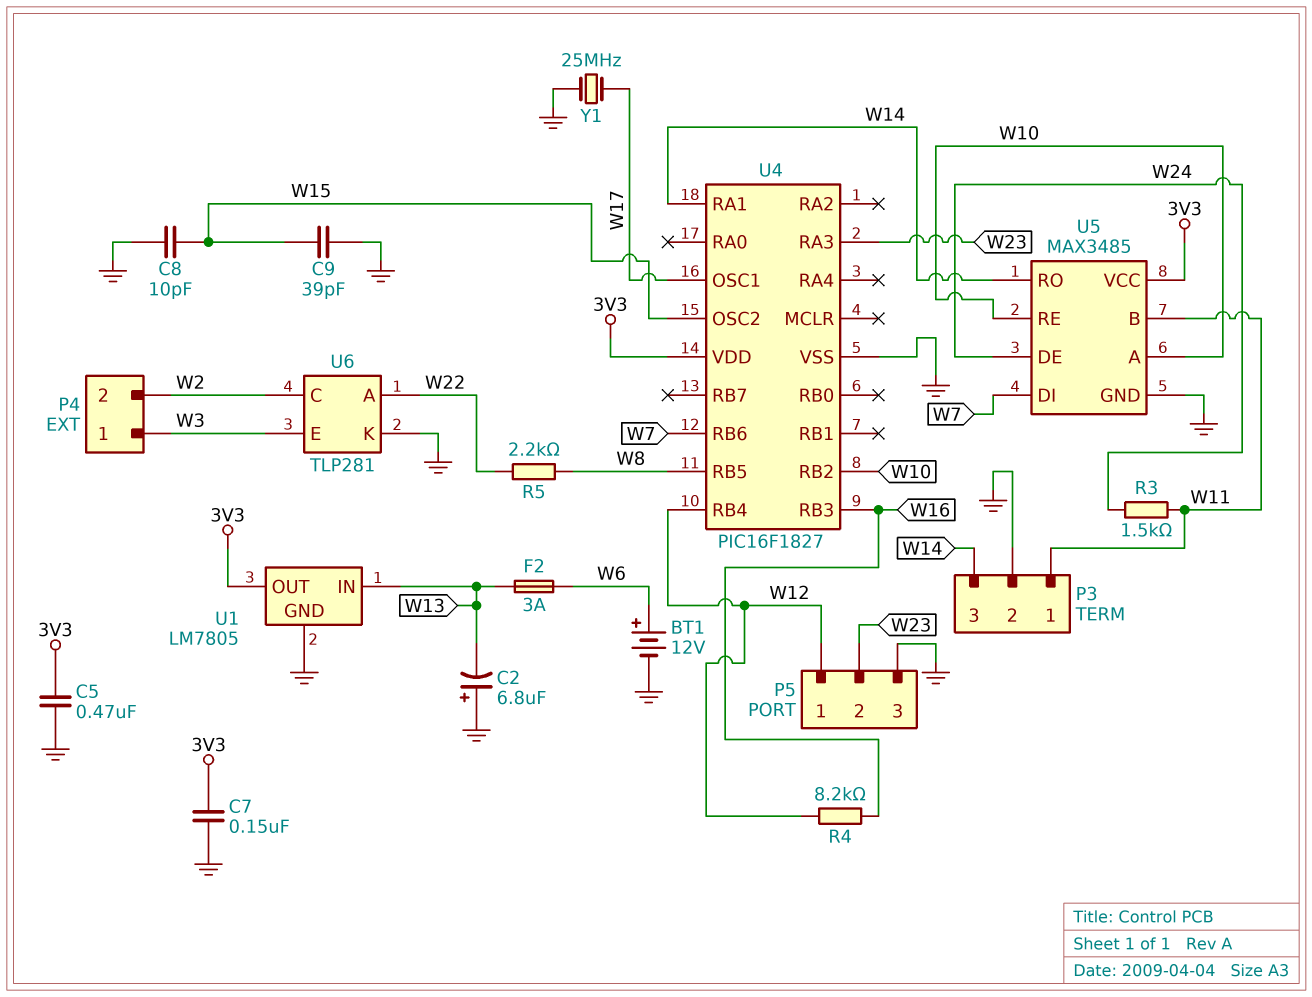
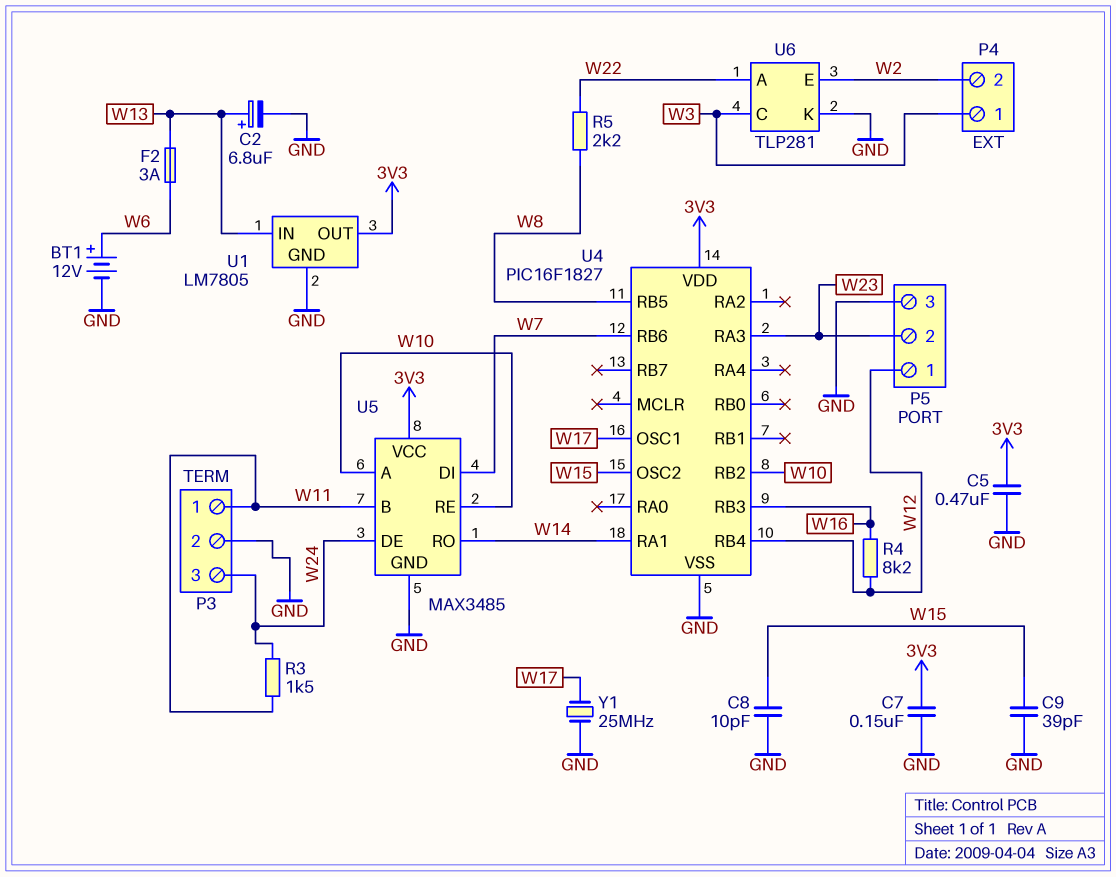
C2: 6.8uF (plus GND, minus W13) -> 6.8uF (plus W13, minus GND)
P3 pin 3: W14 -> W24
U6 pin C: W2 -> W3
U6 pin E: W3 -> W2

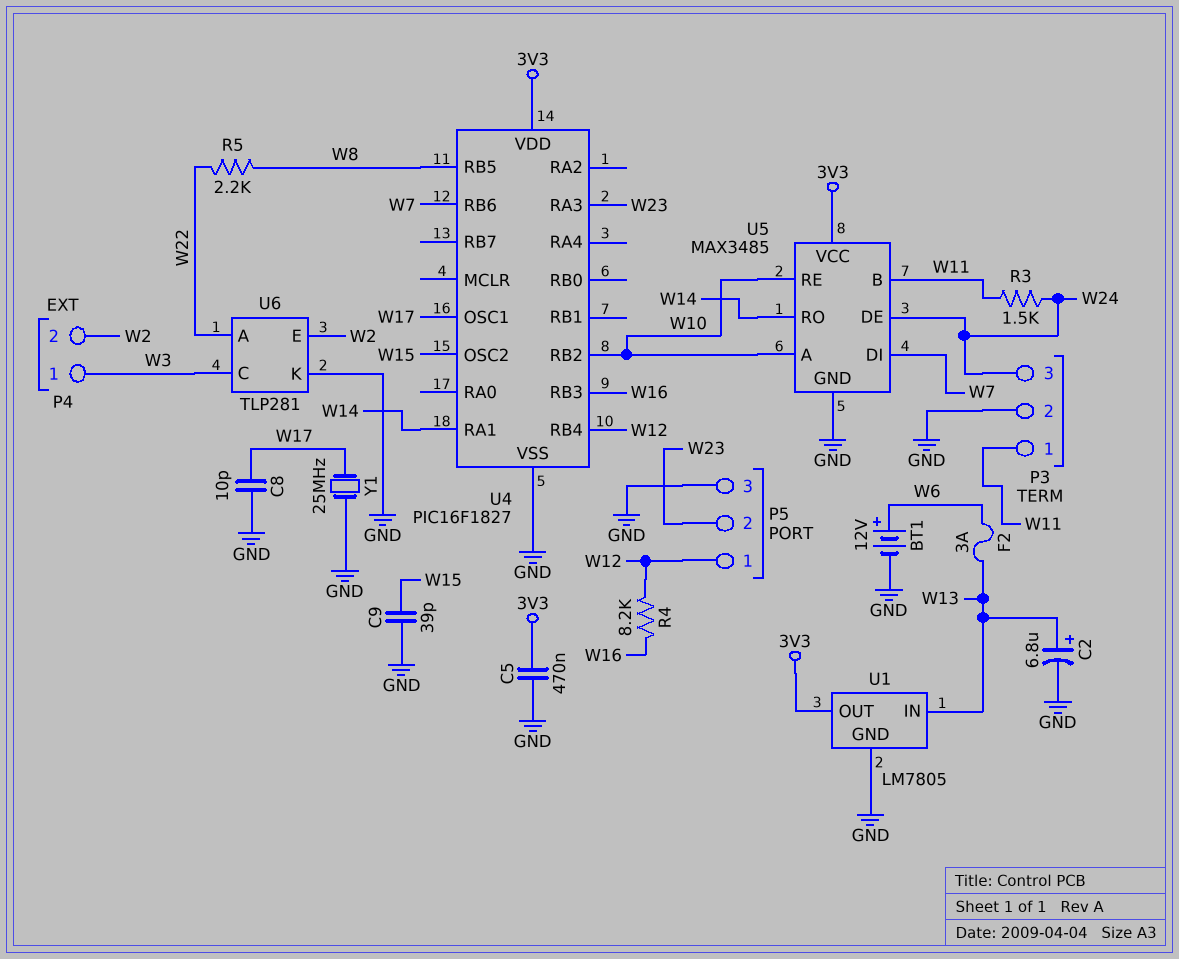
C7: 150nF (3V3, GND) -> none
C8: 10pF (GND, W15) -> 10pF (GND, W17)

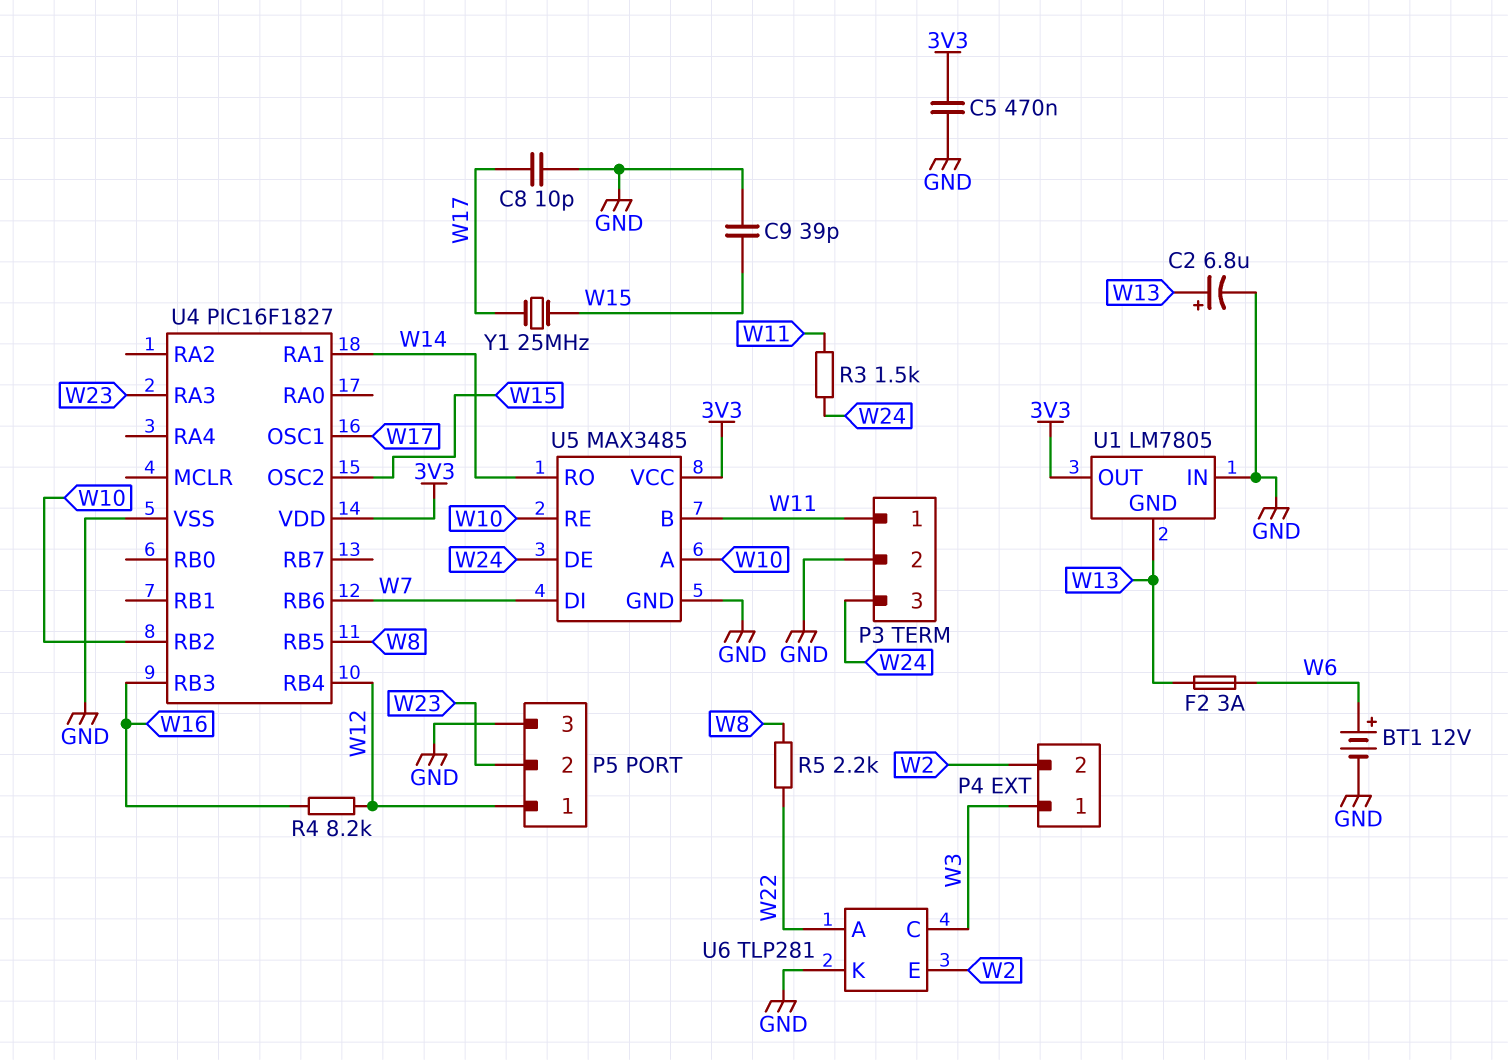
U1 pin GND: GND -> W13
U1 pin IN: W13 -> GND
Y1: 25MHz (GND, W17) -> 25MHz (W15, W17)

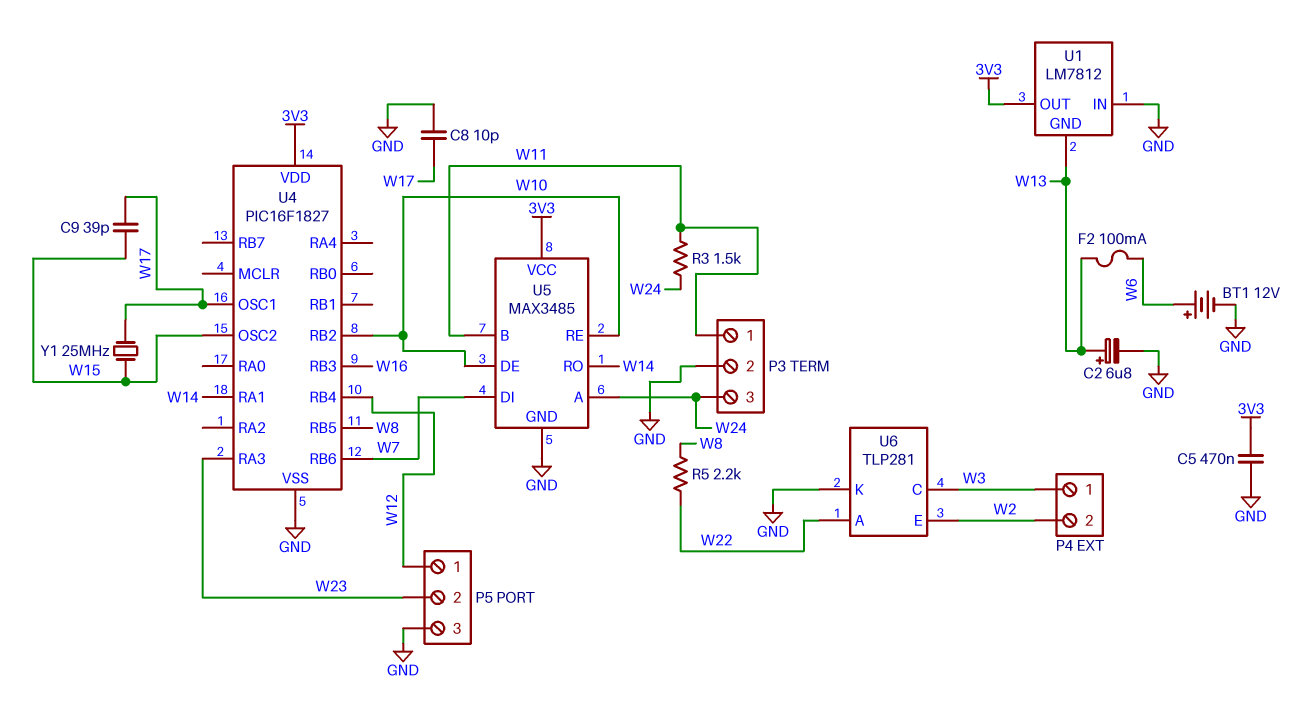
C9: 39pF (GND, W15) -> 39pF (W15, W17)
F2: 3A (W6, W13) -> 100mA (W6, W13)
R4: 8.2k (W12, W16) -> none
U1: LM7805 -> LM7812
U5 pin A: W10 -> W24
U5 pin DE: W24 -> W10

